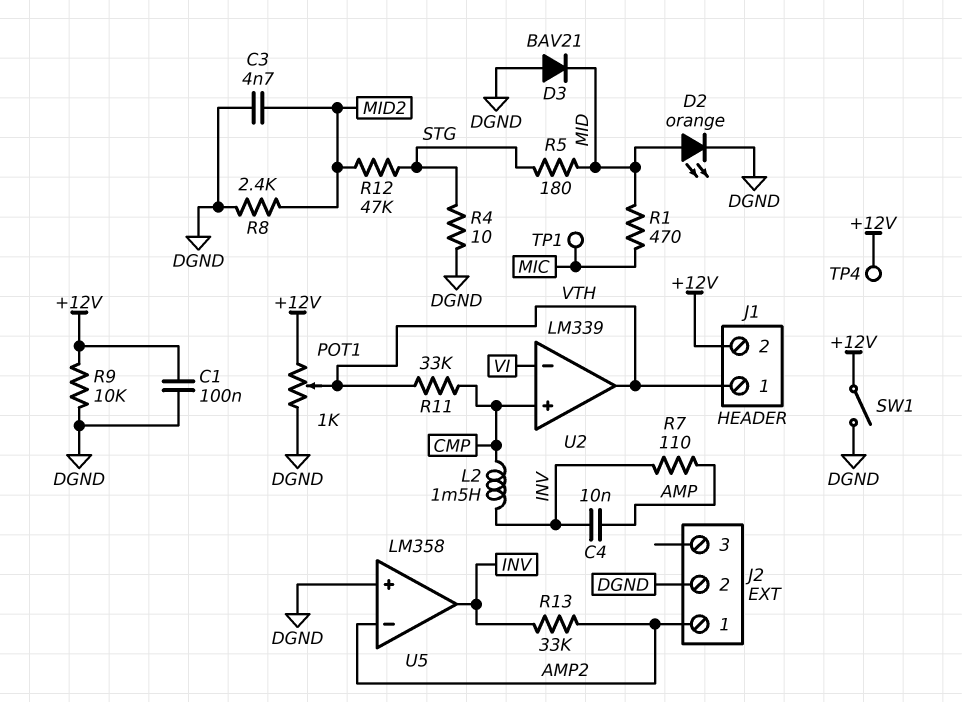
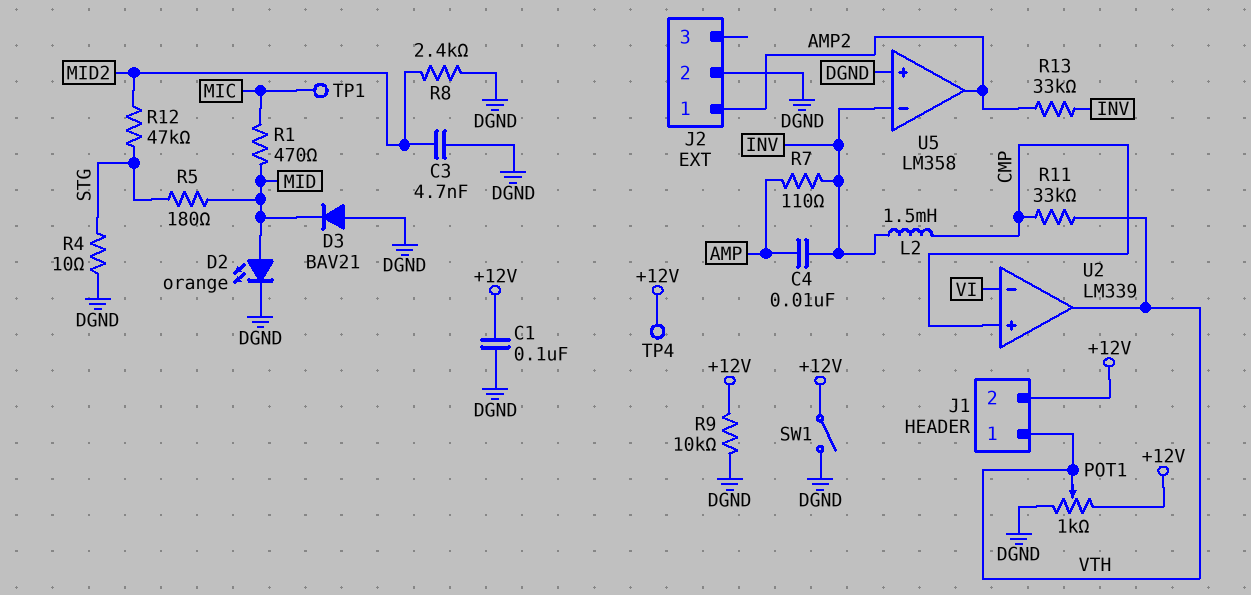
U5 pin in-: AMP2 -> INV
U5 pin out: INV -> AMP2

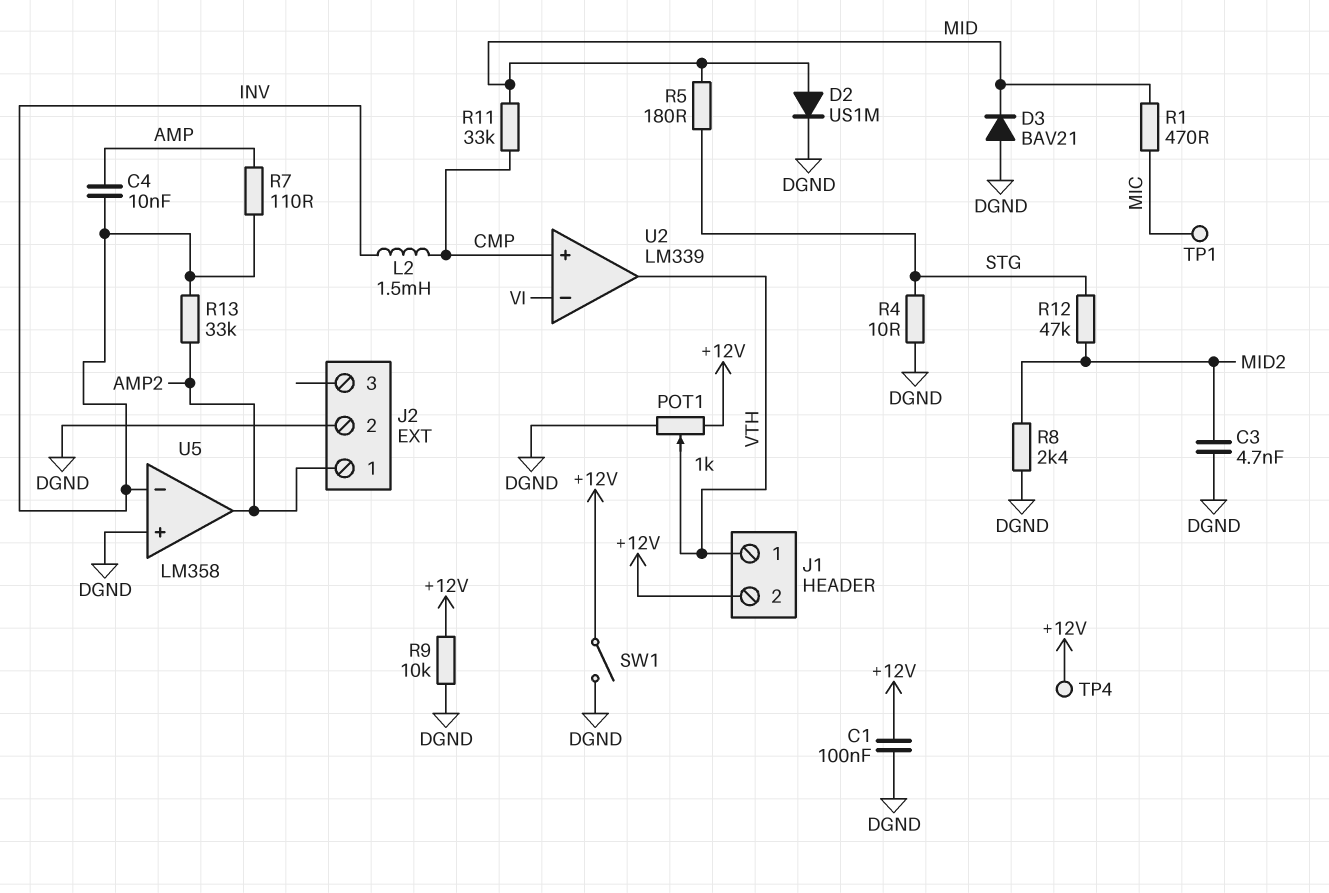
D2: LED orange (A MID, K DGND) -> diode US1M (A MID, K DGND)
R11: 33k (CMP, VTH) -> 33k (CMP, MID)

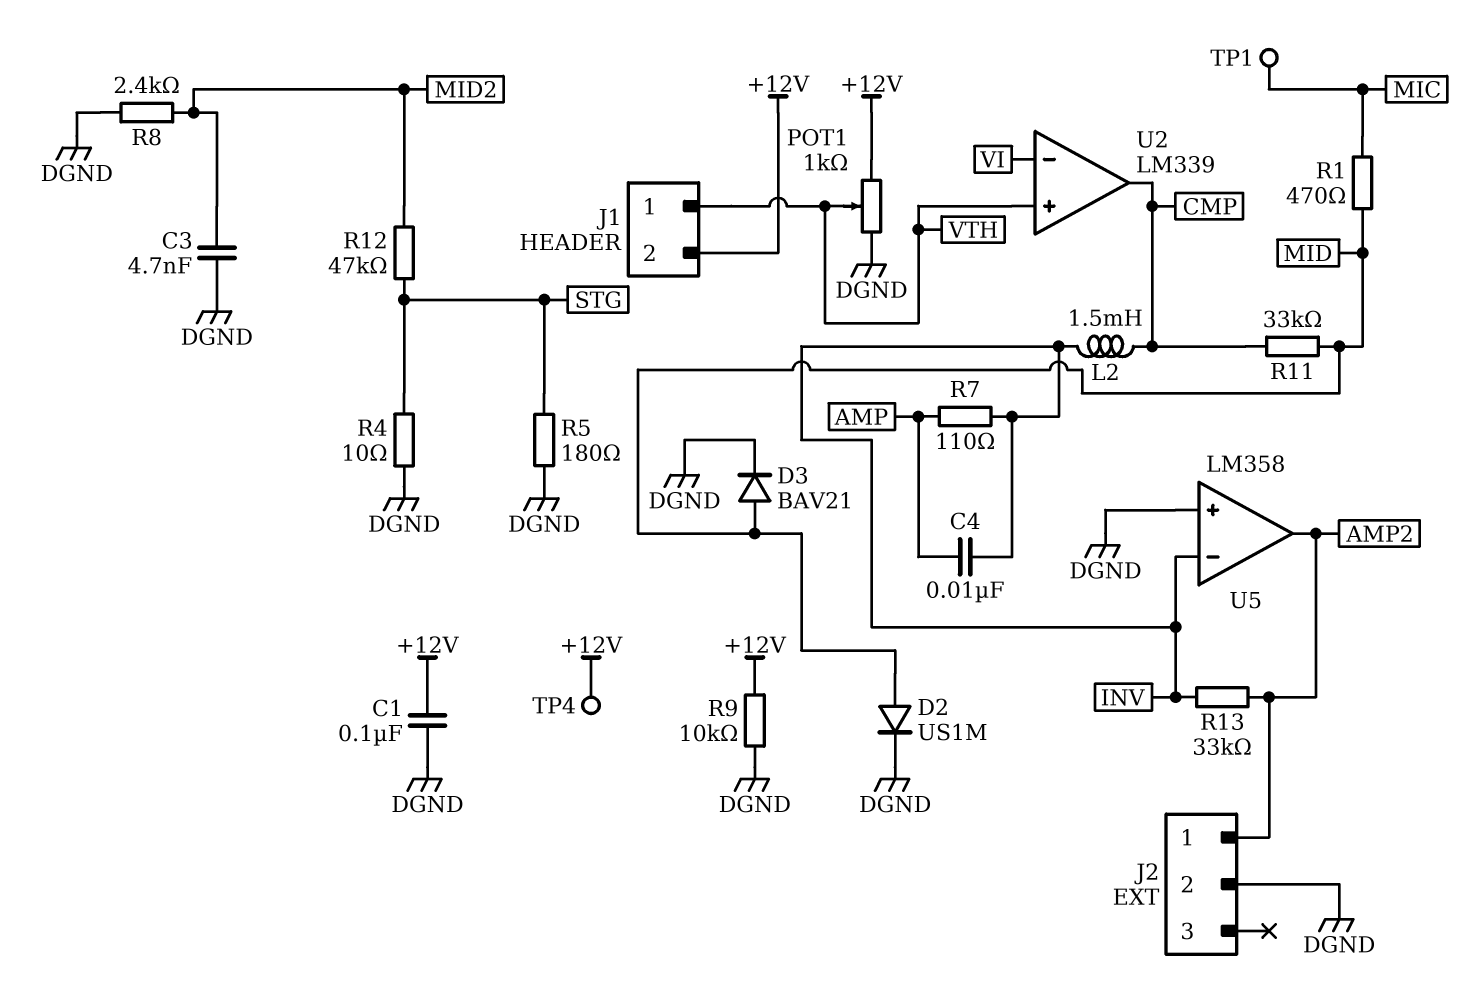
D3: diode BAV21 (A DGND, K MID) -> diode BAV21 (A MID, K DGND)
R5: 180 (MID, STG) -> 180 (DGND, STG)
SW1: switch (+12V, DGND) -> none
U2 pin in+: CMP -> VTH
U2 pin out: VTH -> CMP

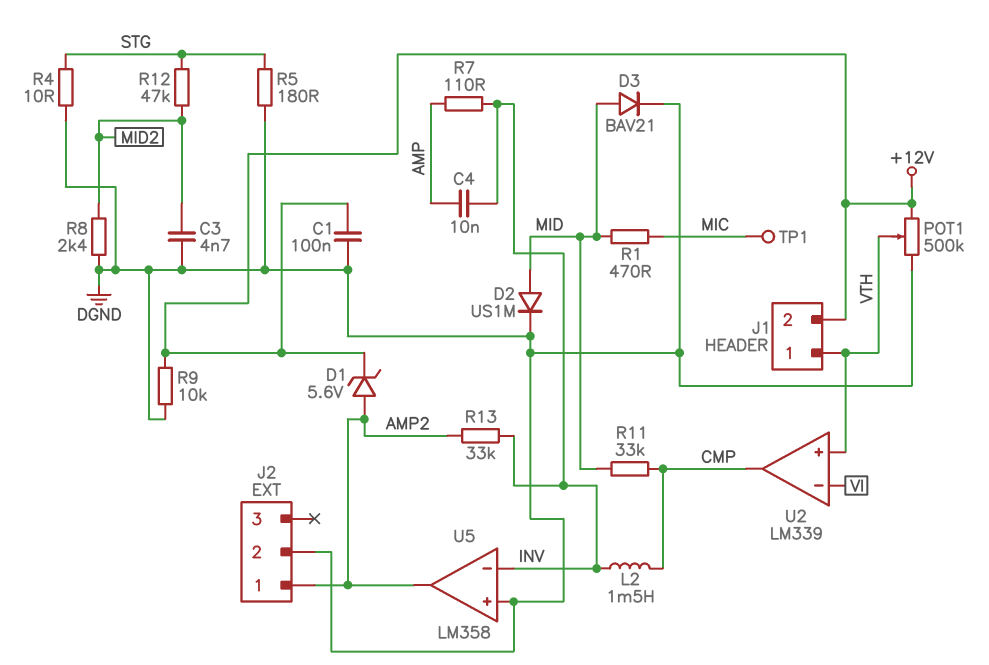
D1: none -> zener 5.6V (A AMP2, K +12V)
POT1: 1k (+12V, DGND, wiper VTH) -> 500k (+12V, DGND, wiper VTH)
TP4: test point (+12V) -> none

